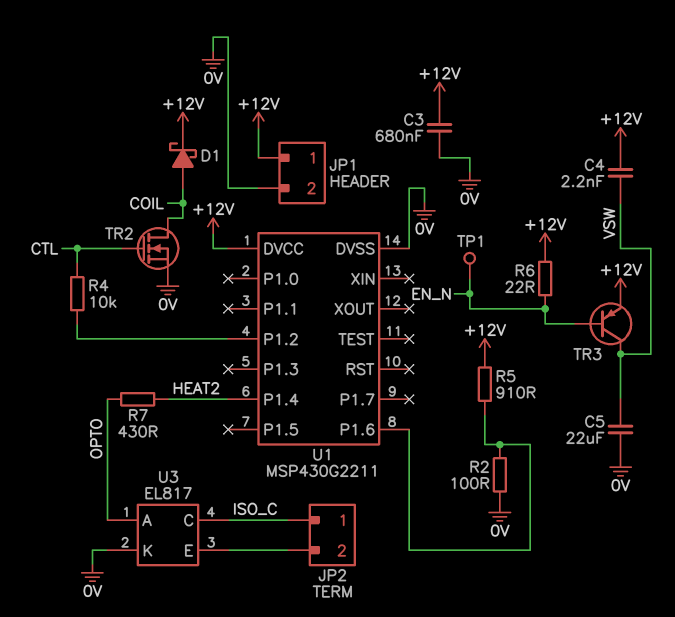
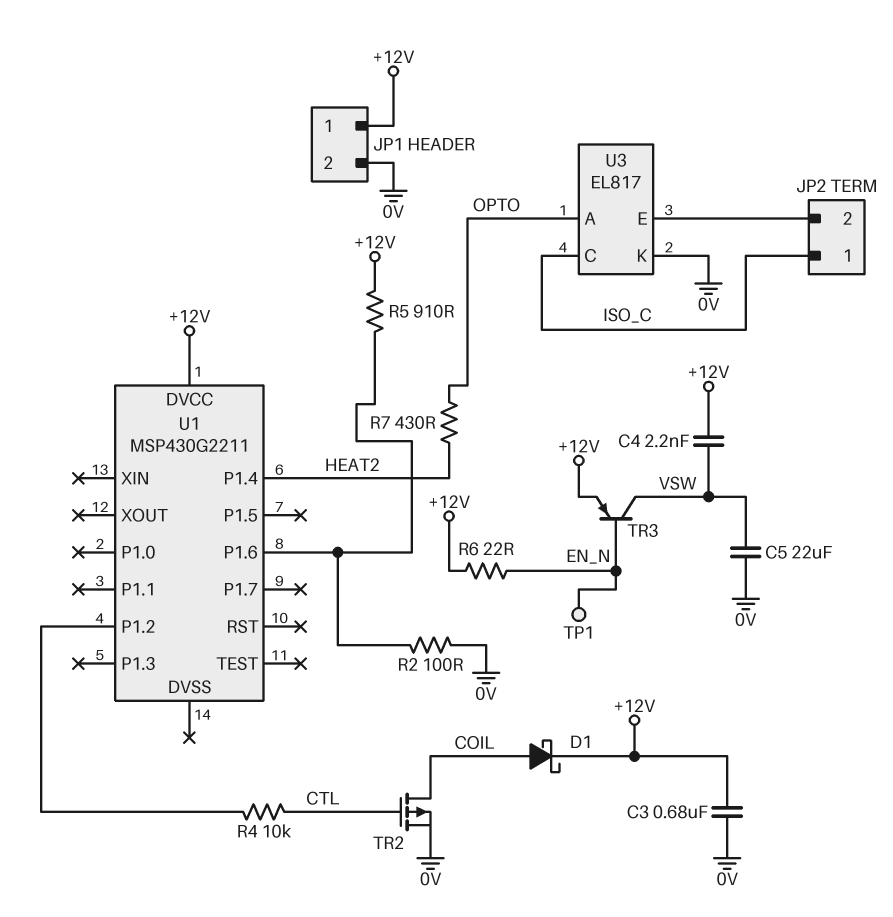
TR2: NMOS (G CTL, D COIL, S 0V) -> PMOS (G CTL, D COIL, S 0V)
U1 pin DVSS: 0V -> none

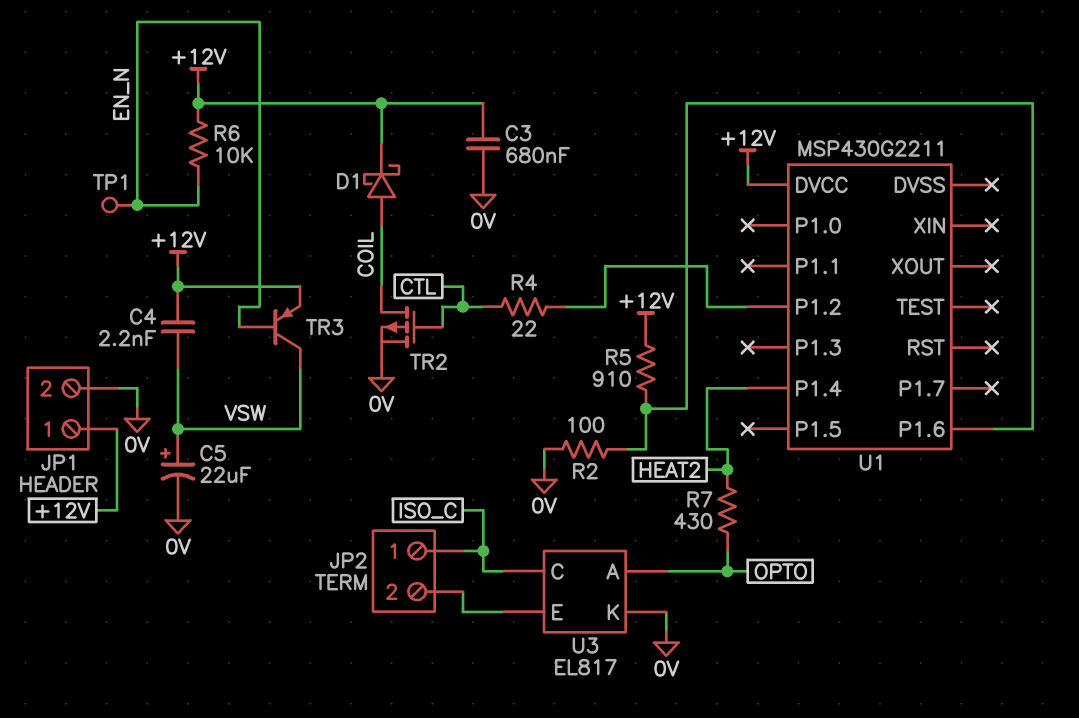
C5: 22uF (0V, VSW) -> 22uF (plus VSW, minus 0V)
R4: 10k (CTL, U1/P1.2) -> 22 (CTL, U1/P1.2)
R6: 22 (+12V, EN_N) -> 10k (+12V, EN_N)

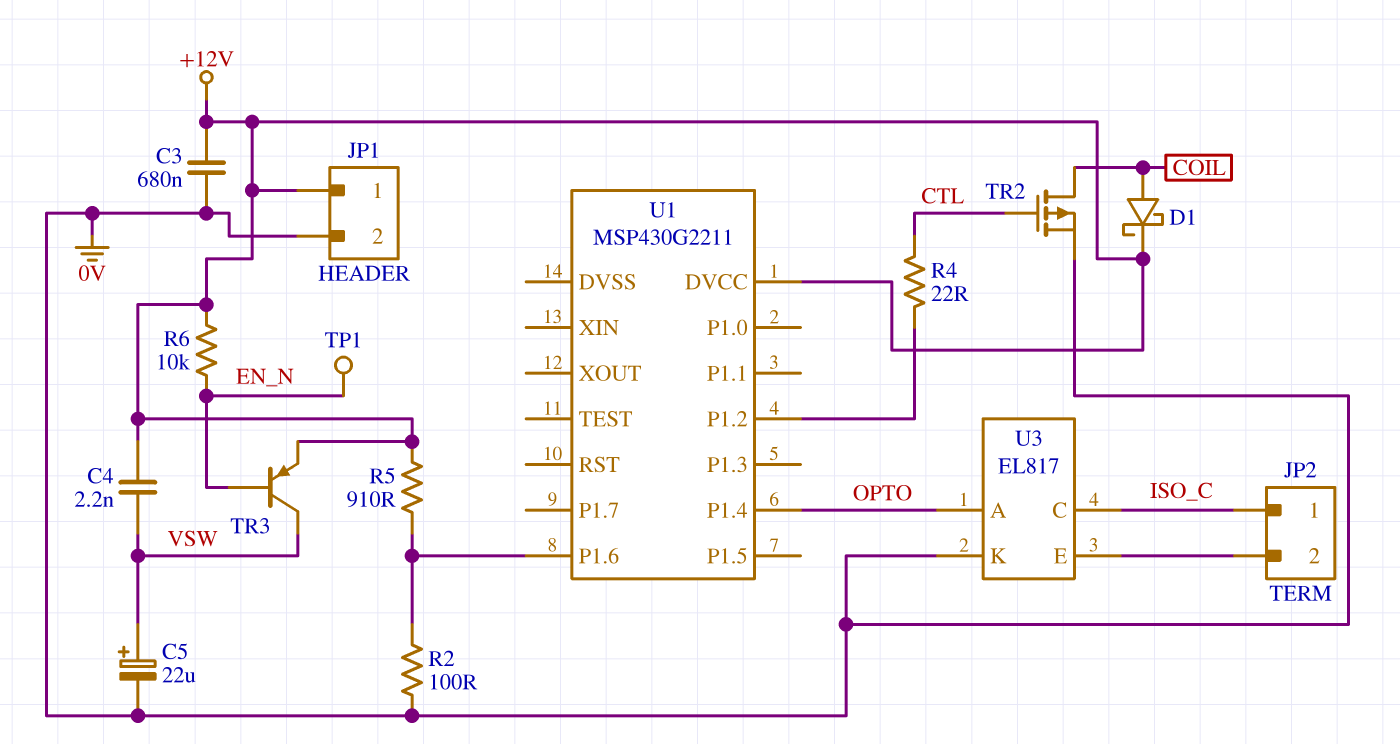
R7: 430 (HEAT2, OPTO) -> none
U1 pin P1.4: HEAT2 -> OPTO

